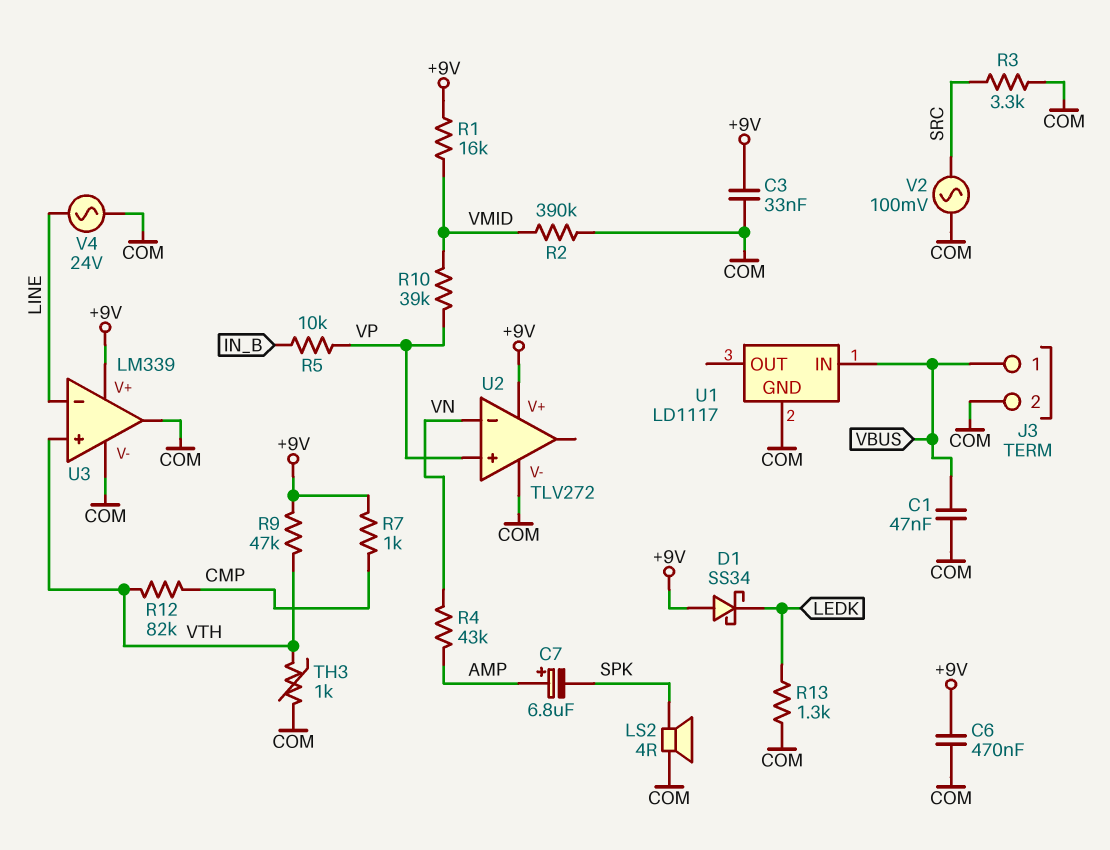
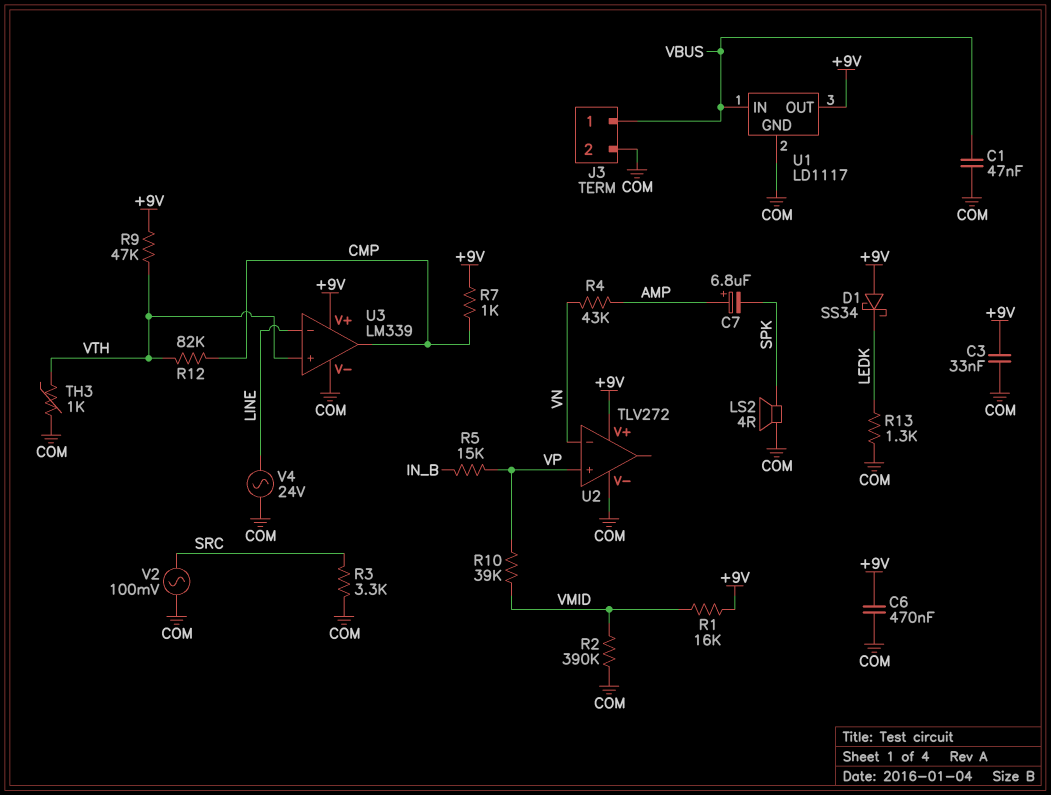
R5: 10k (IN_B, VP) -> 15k (IN_B, VP)
U1 pin OUT: none -> +9V
U3 pin out: COM -> CMP

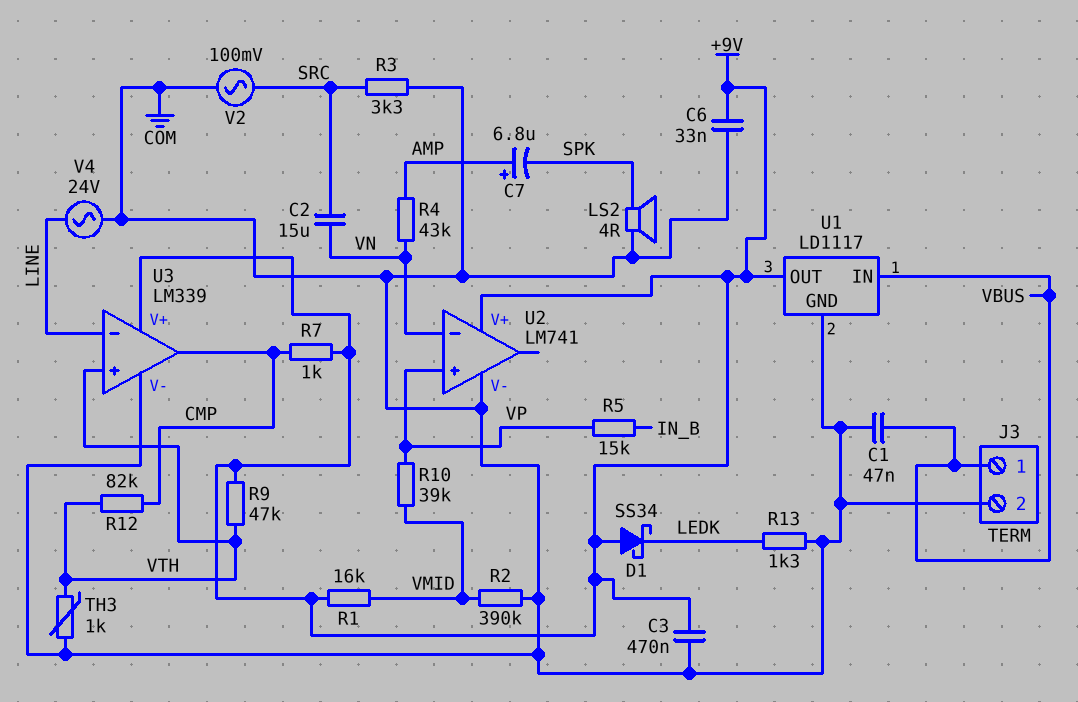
C2: none -> 15uF (SRC, VN)
C3: 33nF (+9V, COM) -> 470nF (+9V, COM)
C6: 470nF (+9V, COM) -> 33nF (+9V, COM)
U2: TLV272 -> LM741

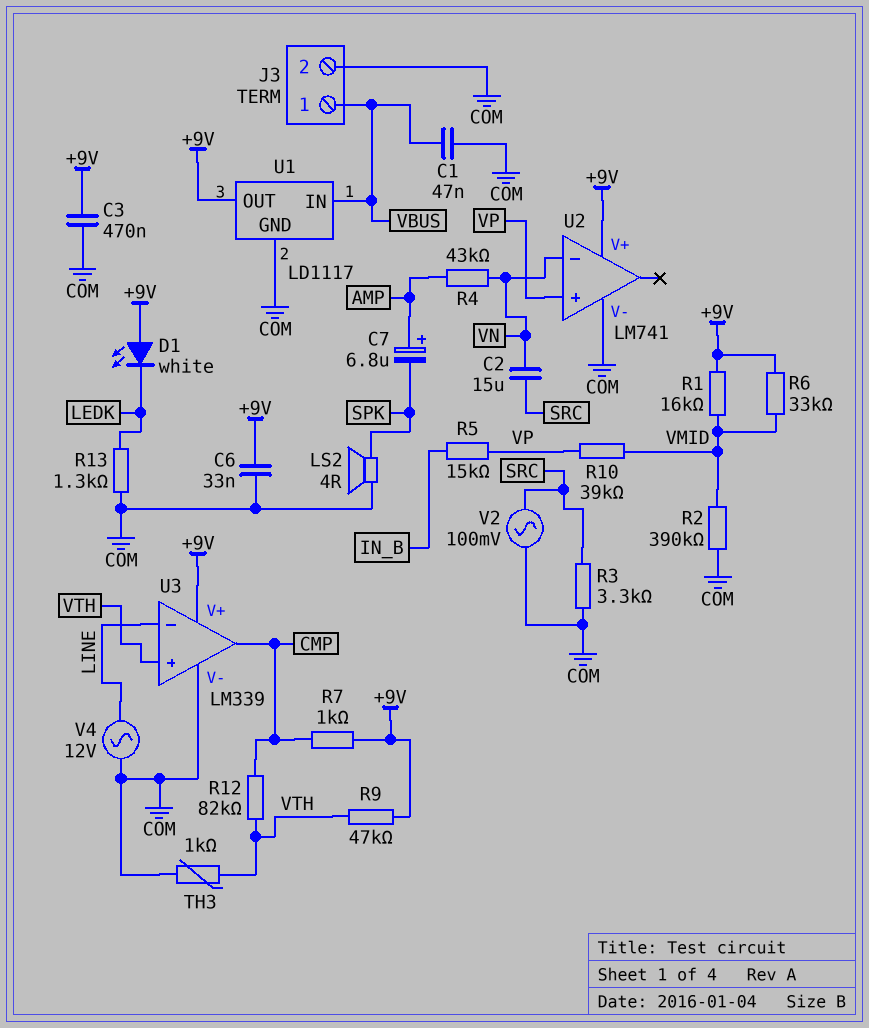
D1: schottky SS34 (A +9V, K LEDK) -> LED white (A +9V, K LEDK)
R6: none -> 33k (+9V, VMID)
V4: AC 24V (COM, LINE) -> AC 12V (COM, LINE)

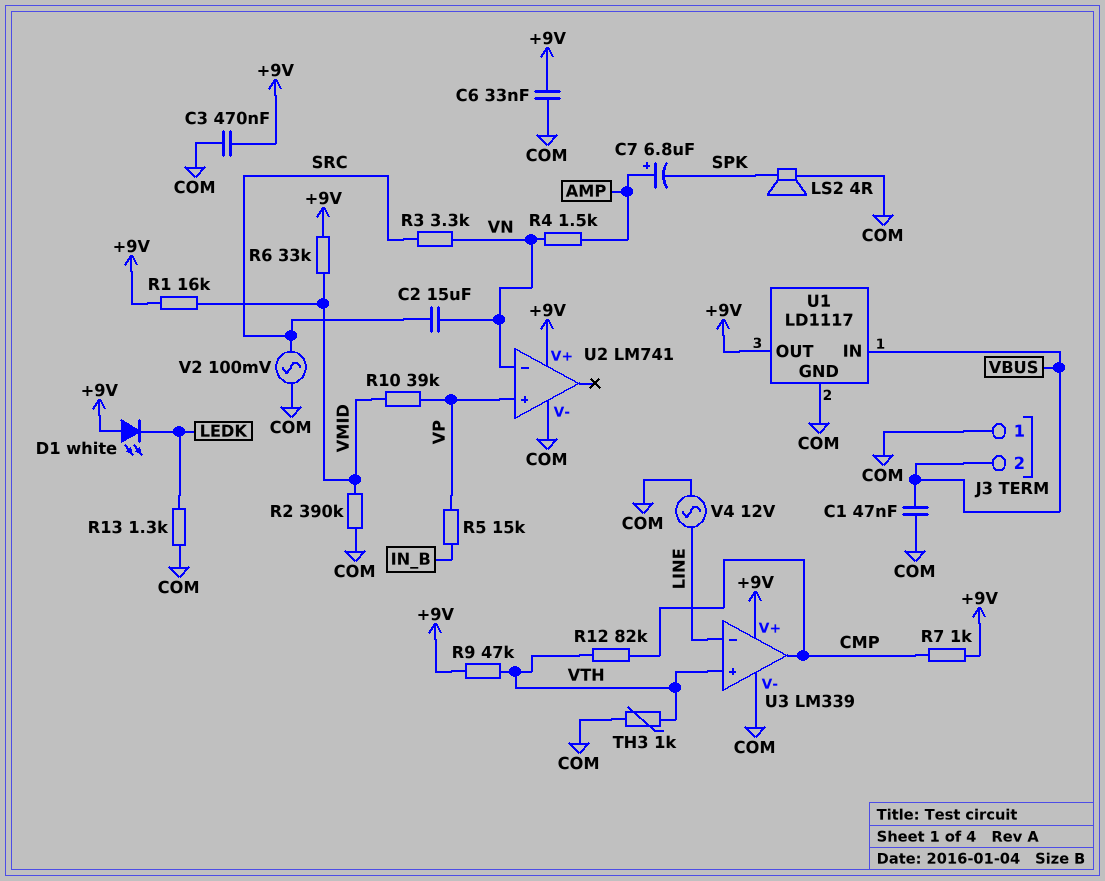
J3 pin 1: VBUS -> COM
J3 pin 2: COM -> VBUS
R3: 3.3k (COM, SRC) -> 3.3k (SRC, VN)
R4: 43k (AMP, VN) -> 1.5k (AMP, VN)

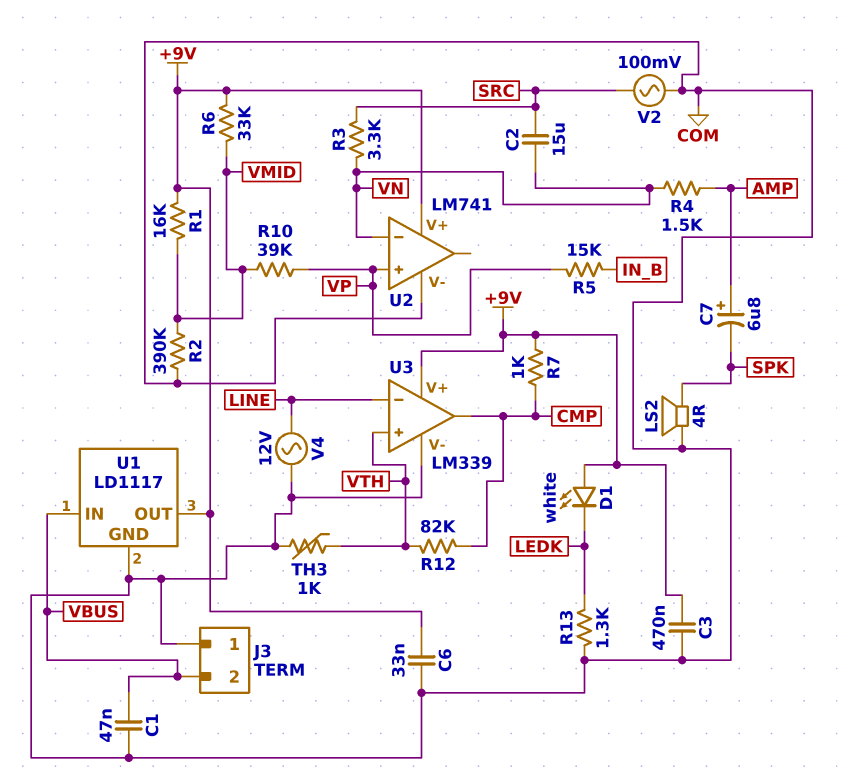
R9: 47k (+9V, VTH) -> none

